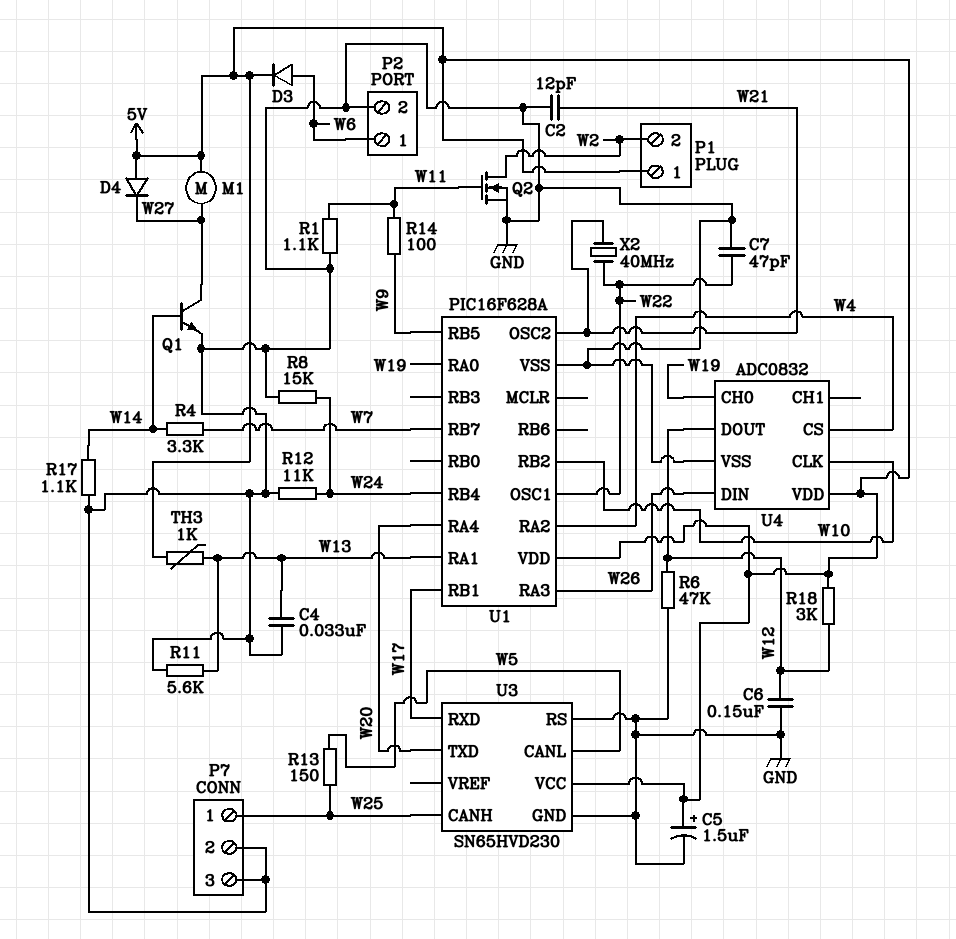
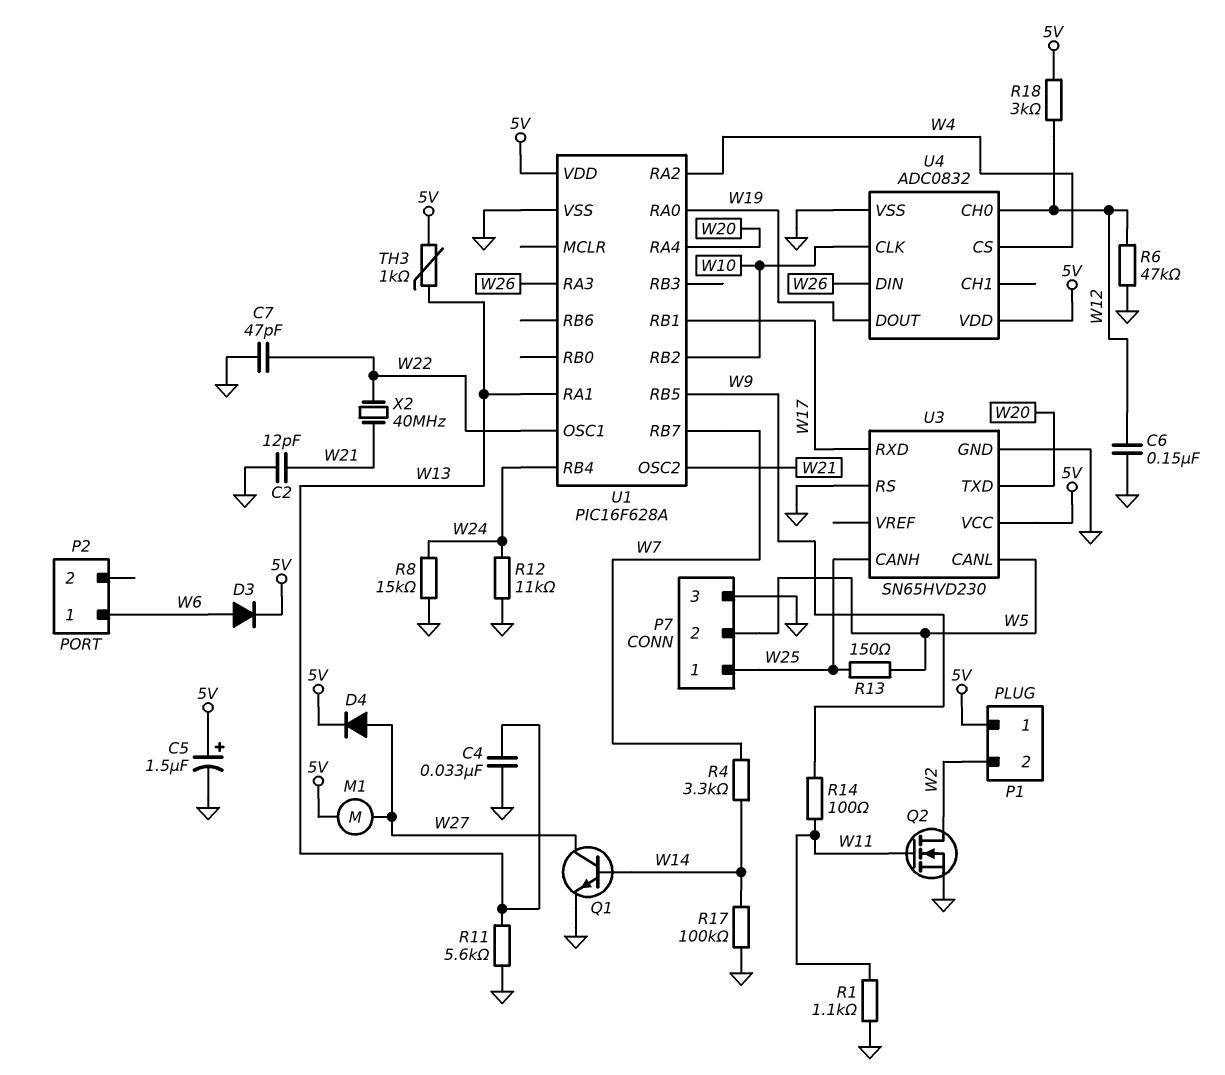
D4: diode (A 5V, K W27) -> diode (A W27, K 5V)
P2 pin 2: GND -> none
P7 pin 2: GND -> W5
R17: 1.1k (GND, W14) -> 100k (GND, W14)
U4 pin CH0: W19 -> W12
U4 pin DOUT: W12 -> W19

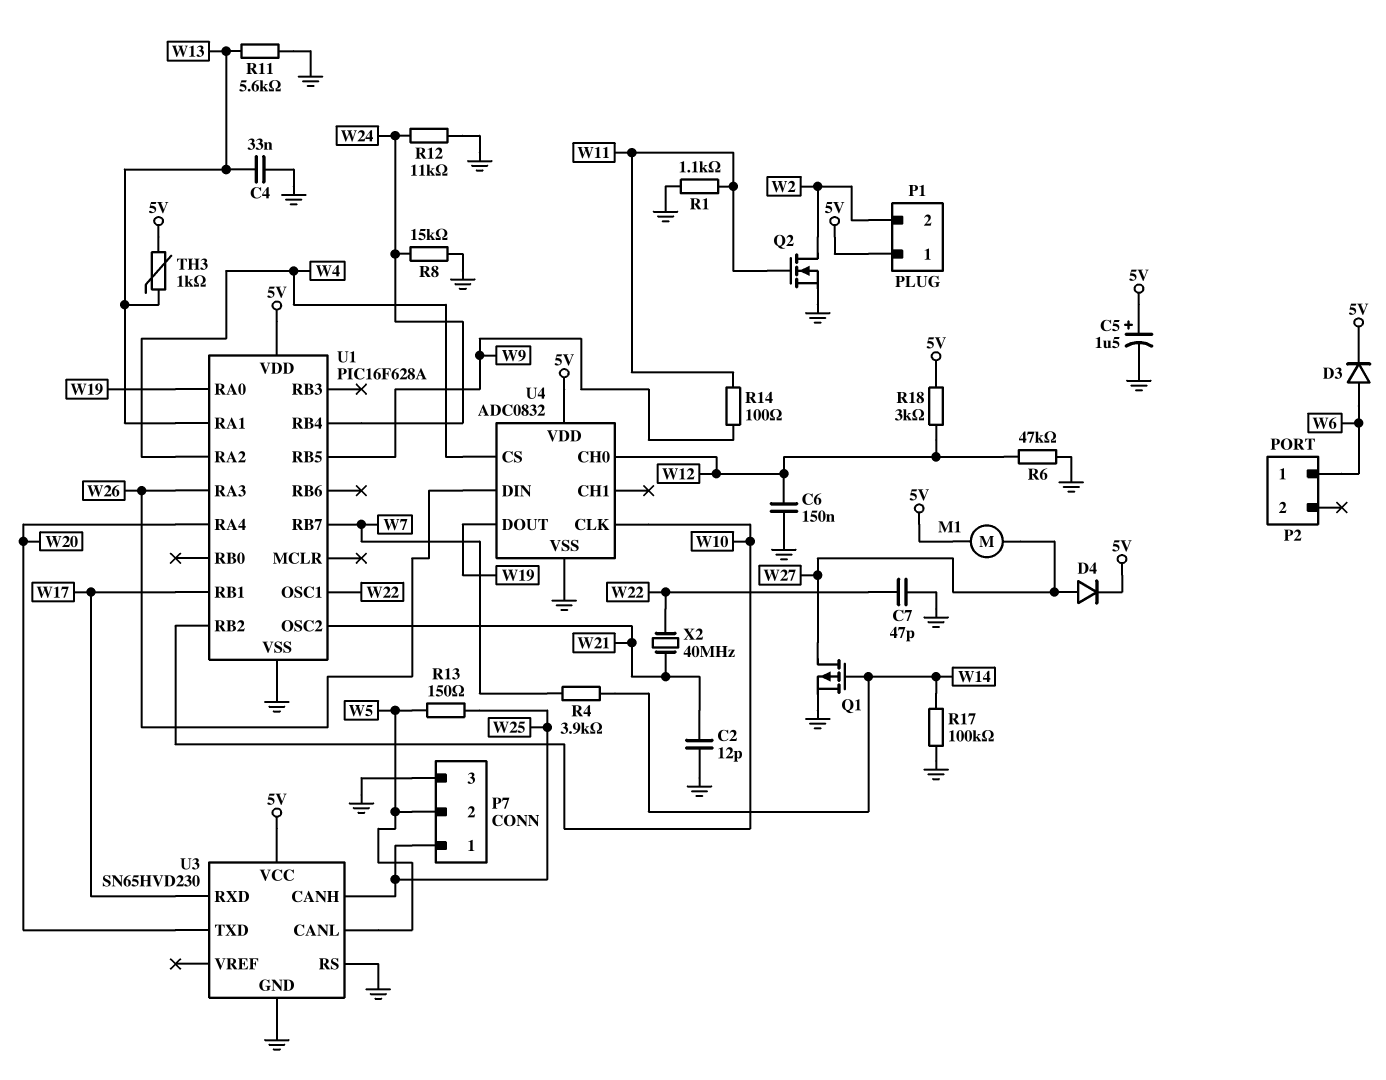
Q1: NPN (B W14, C W27, E GND) -> PMOS (G W14, D W27, S GND)
R4: 3.3k (W7, W14) -> 3.9k (W7, W14)

